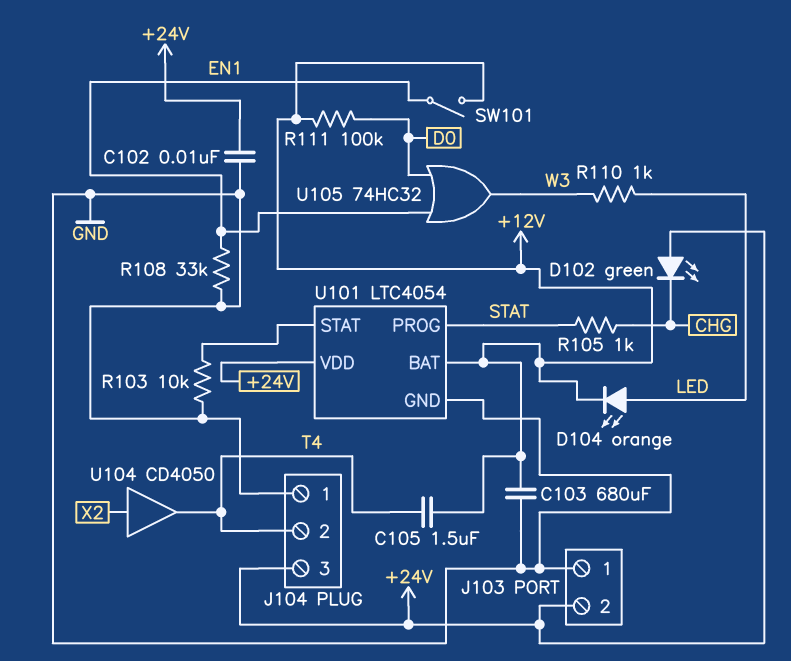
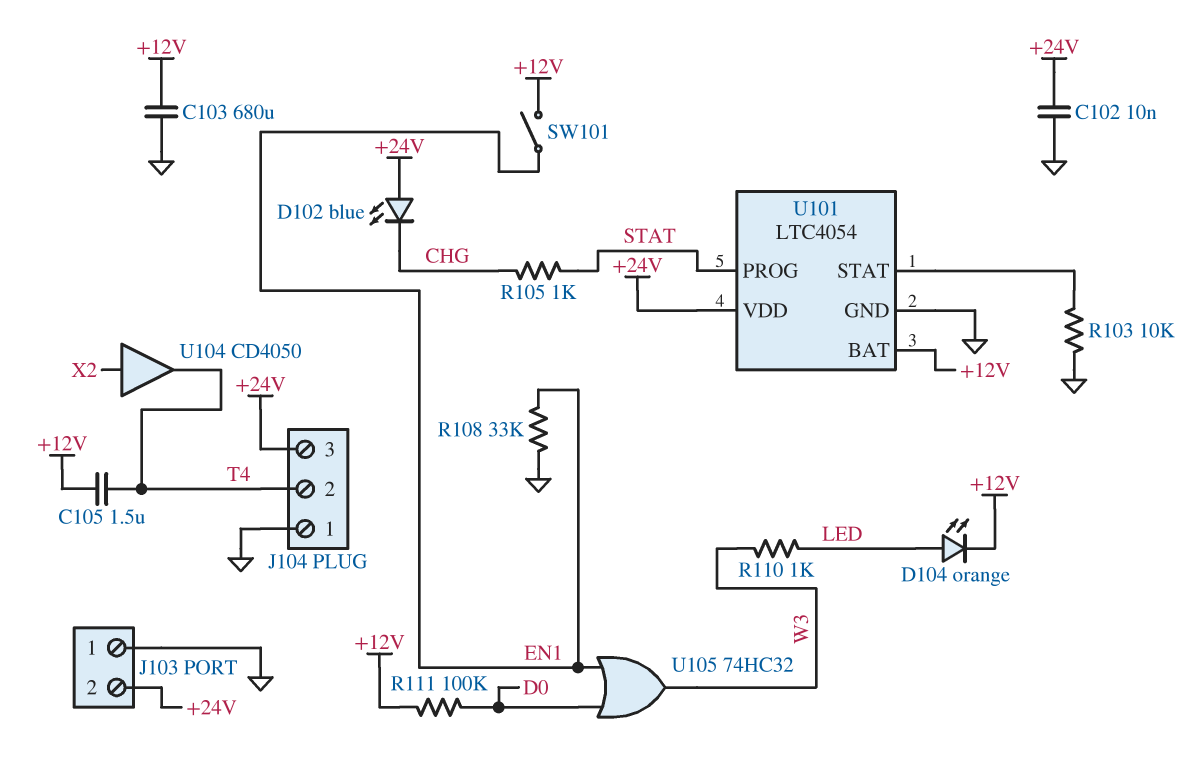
D102: LED green (A +24V, K CHG) -> LED blue (A +24V, K CHG)

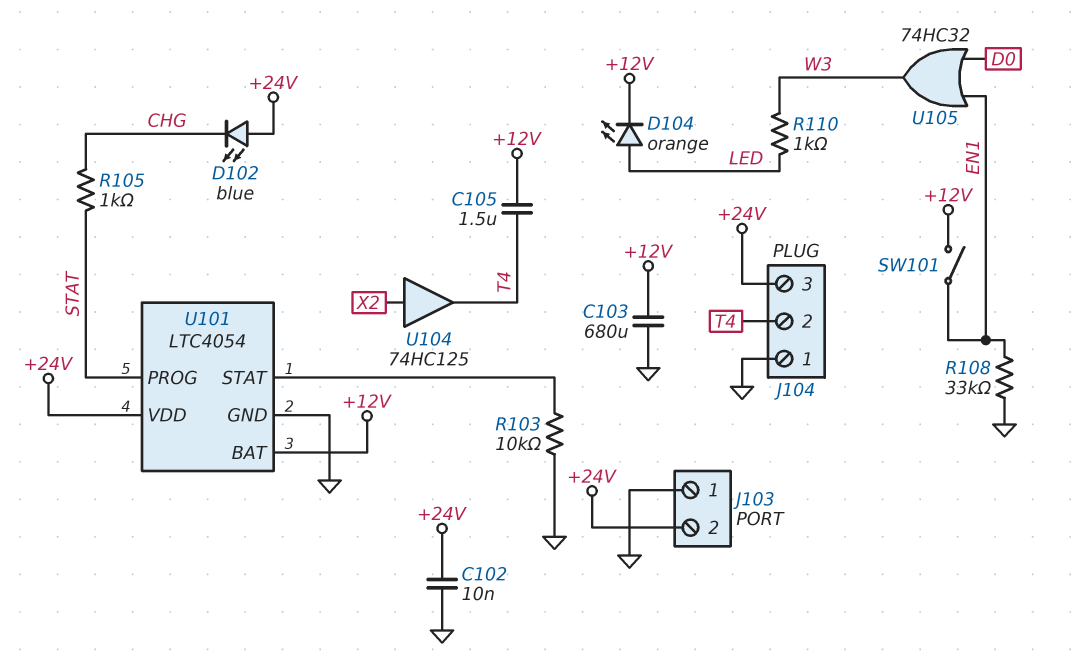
R111: 100k (+12V, D0) -> none
U104: buffer CD4050 (in X2, out T4) -> buffer 74HC125 (in X2, out T4)

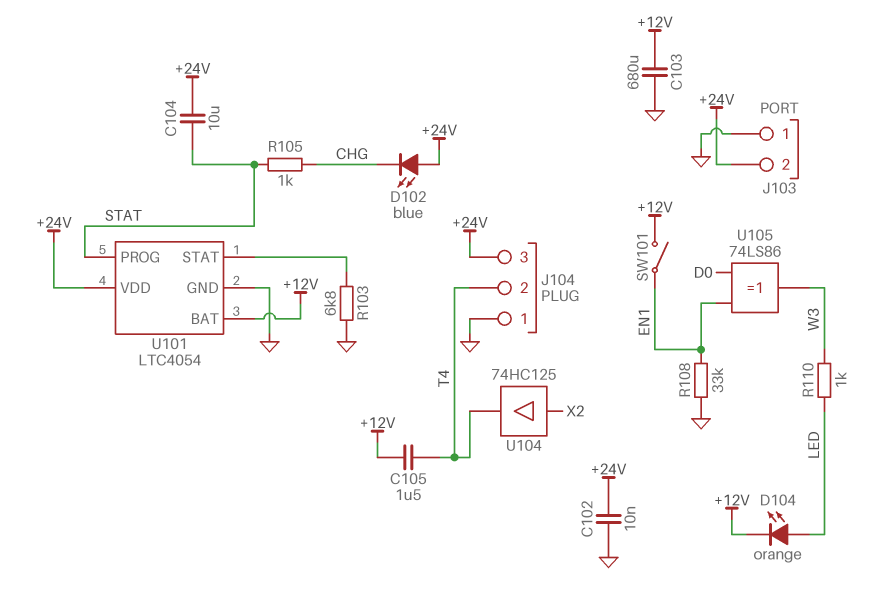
C104: none -> 10uF (+24V, STAT)
R103: 10k (GND, U101/STAT) -> 6.8k (GND, U101/STAT)
U105: OR 74HC32 (in D0, in EN1, out W3) -> XOR 74LS86 (in D0, in EN1, out W3)

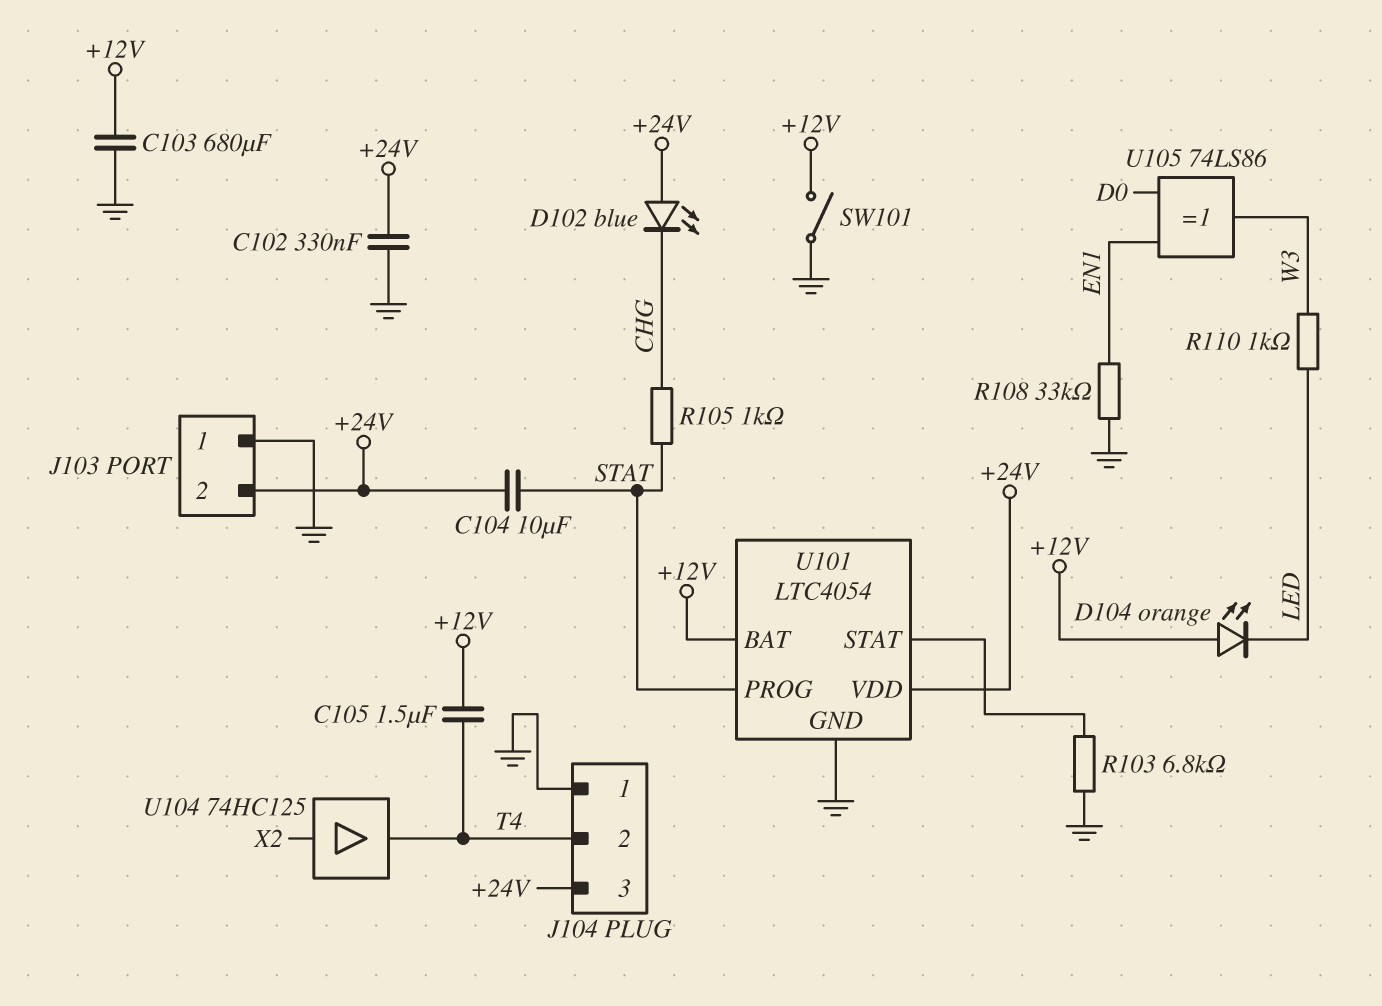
C102: 10nF (+24V, GND) -> 330nF (+24V, GND)
D104: LED orange (A LED, K +12V) -> LED orange (A +12V, K LED)
SW101: switch (+12V, EN1) -> switch (+12V, GND)

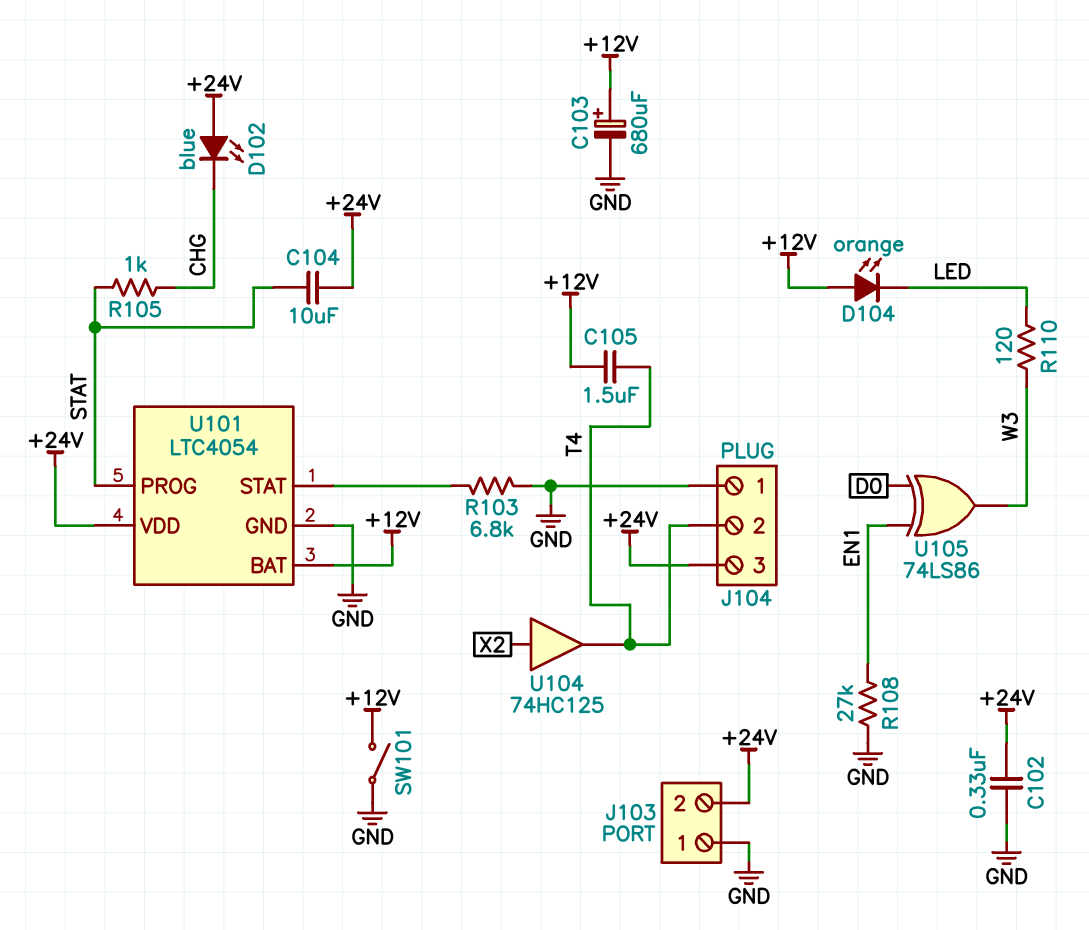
C103: 680uF (+12V, GND) -> 680uF (plus +12V, minus GND)
R108: 33k (EN1, GND) -> 27k (EN1, GND)
R110: 1k (LED, W3) -> 120 (LED, W3)

